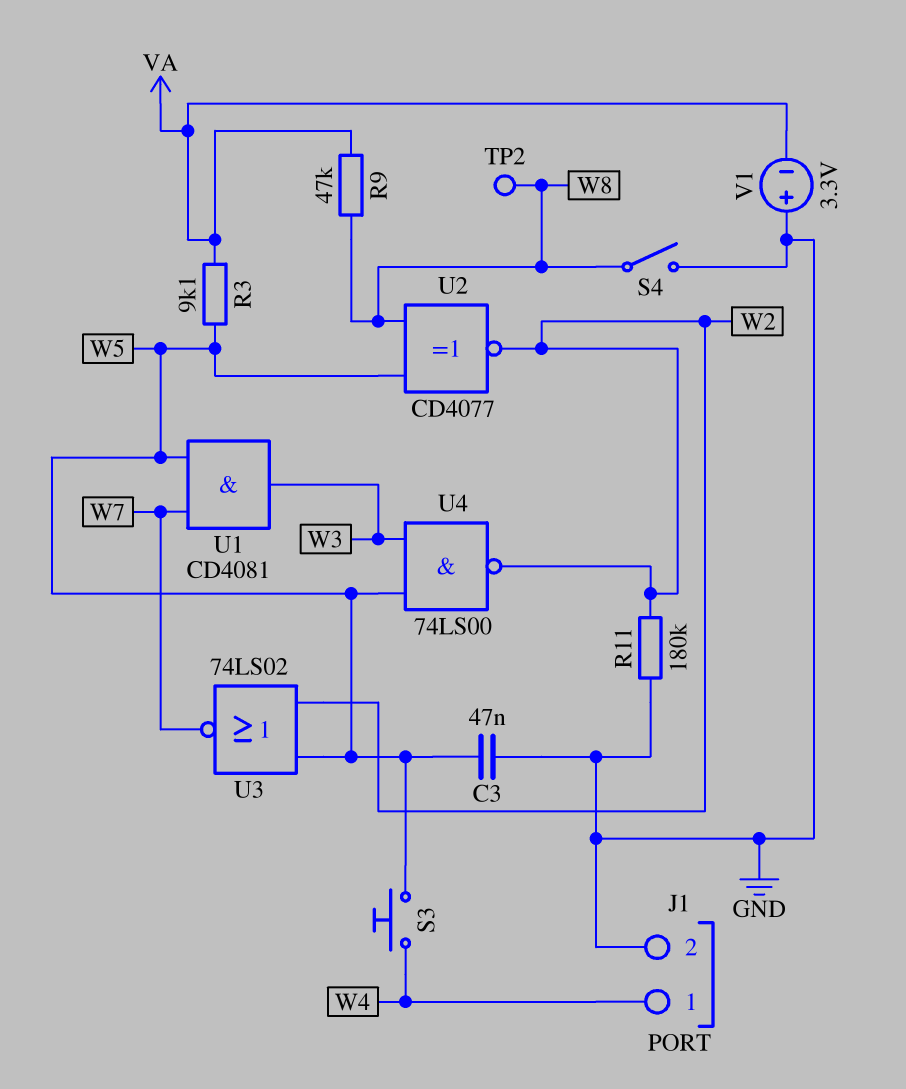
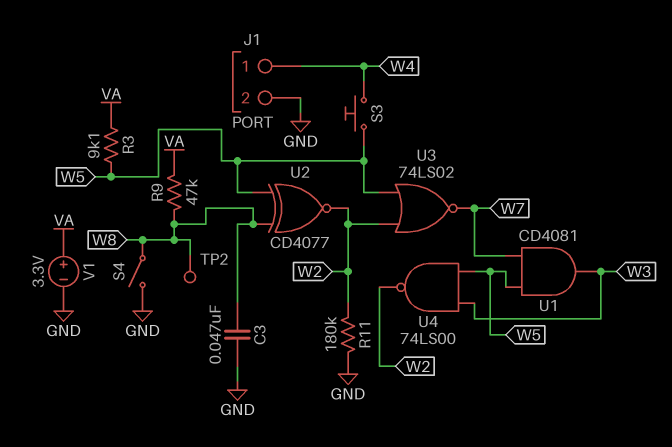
C3: 47nF (GND, W5) -> 47nF (GND, W8)
V1: 3.3V (plus GND, minus VA) -> 3.3V (plus VA, minus GND)

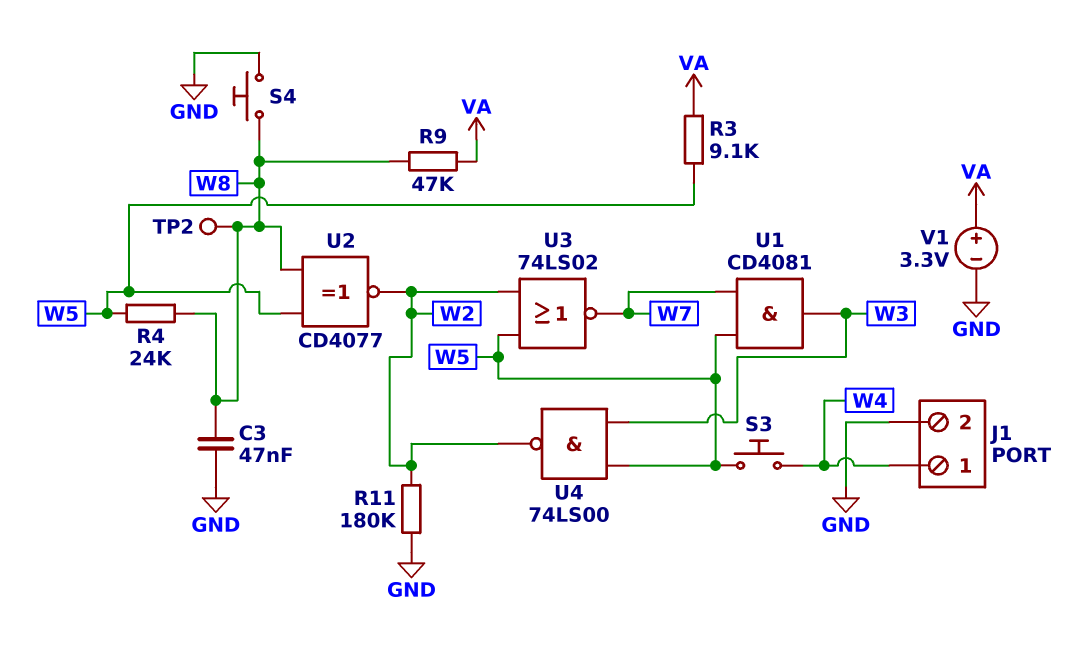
R4: none -> 24k (W5, W8)
S4: switch (GND, W8) -> button (GND, W8)

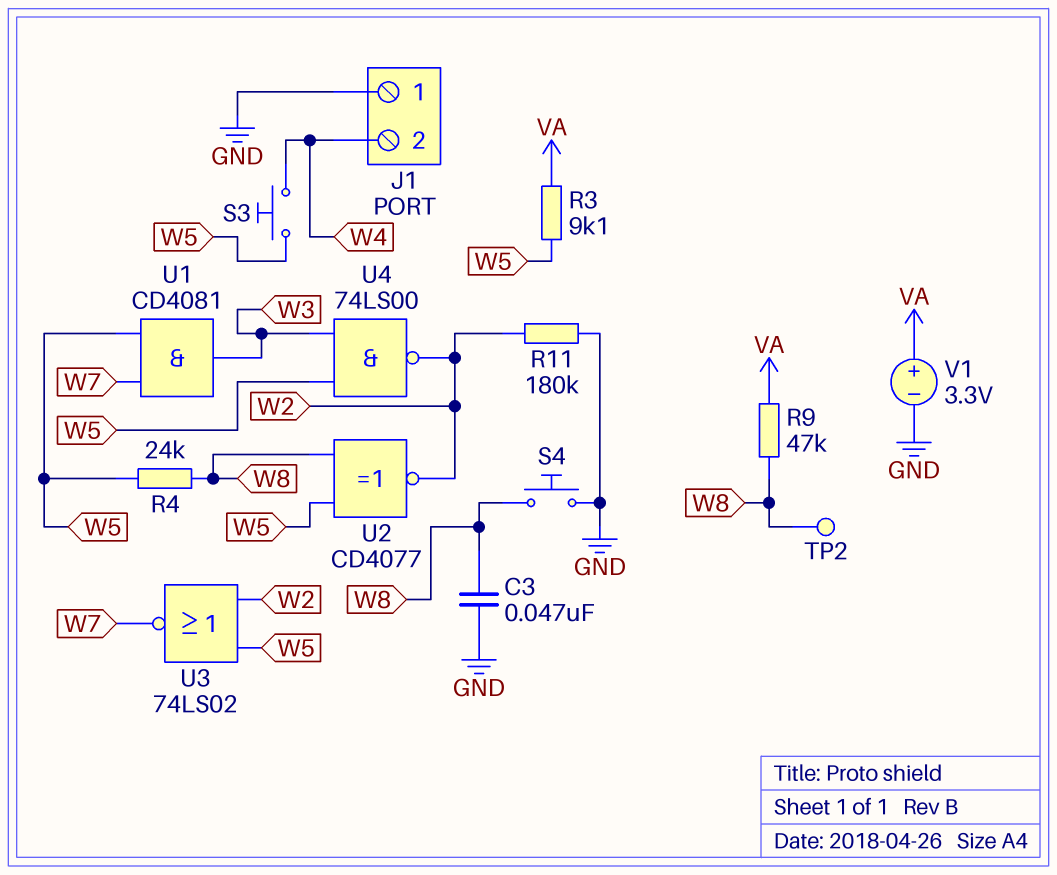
J1 pin 1: W4 -> GND
J1 pin 2: GND -> W4

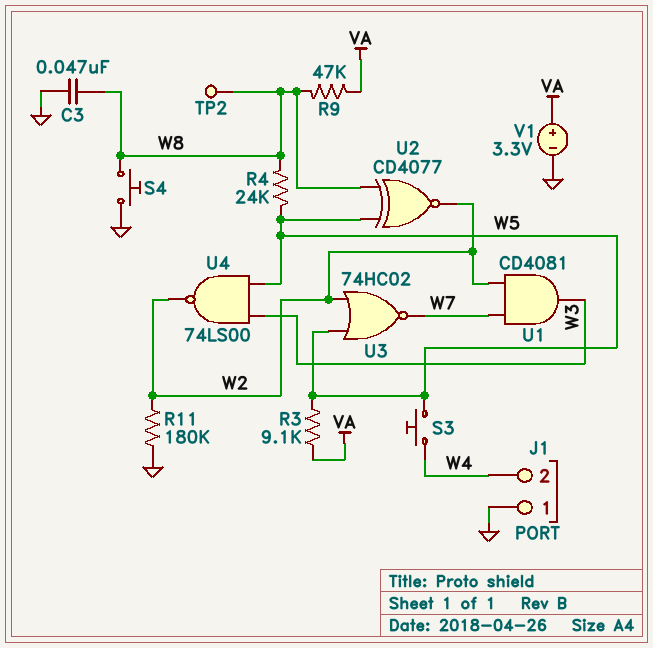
U1: AND CD4081 (in W5, in W7, out W3) -> AND CD4081 (in W2, in W7, out W3)
U3: NOR 74LS02 (in W2, in W5, out W7) -> NOR 74HC02 (in W2, in W5, out W7)

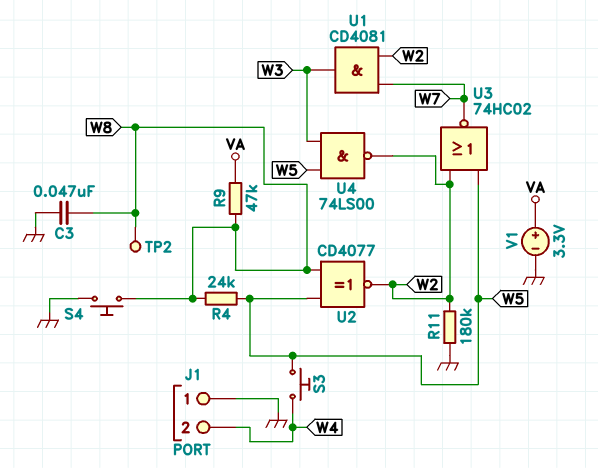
R3: 9.1k (VA, W5) -> none

